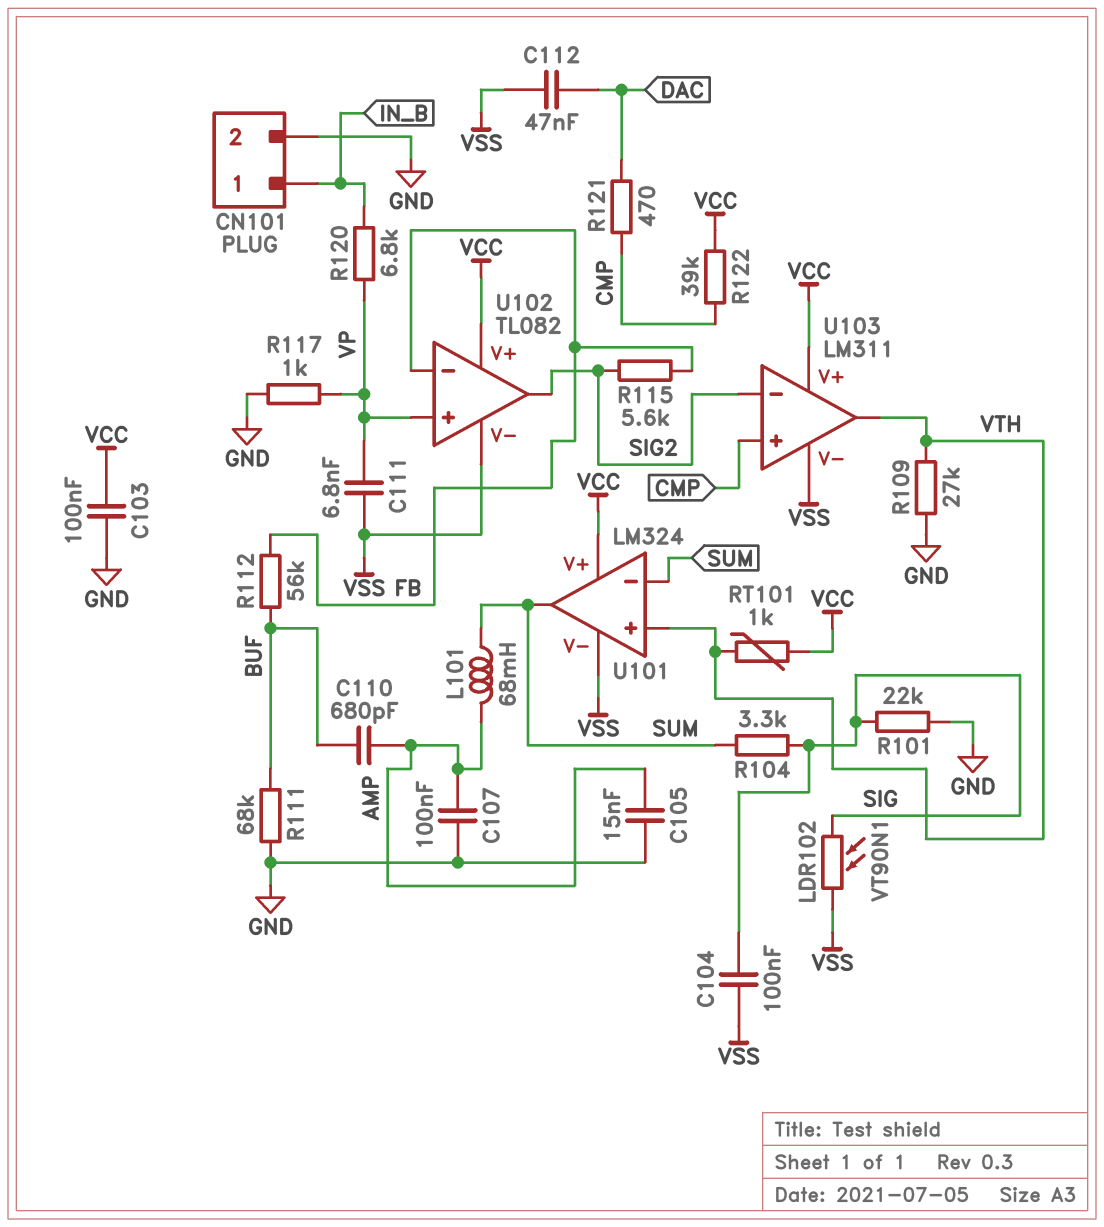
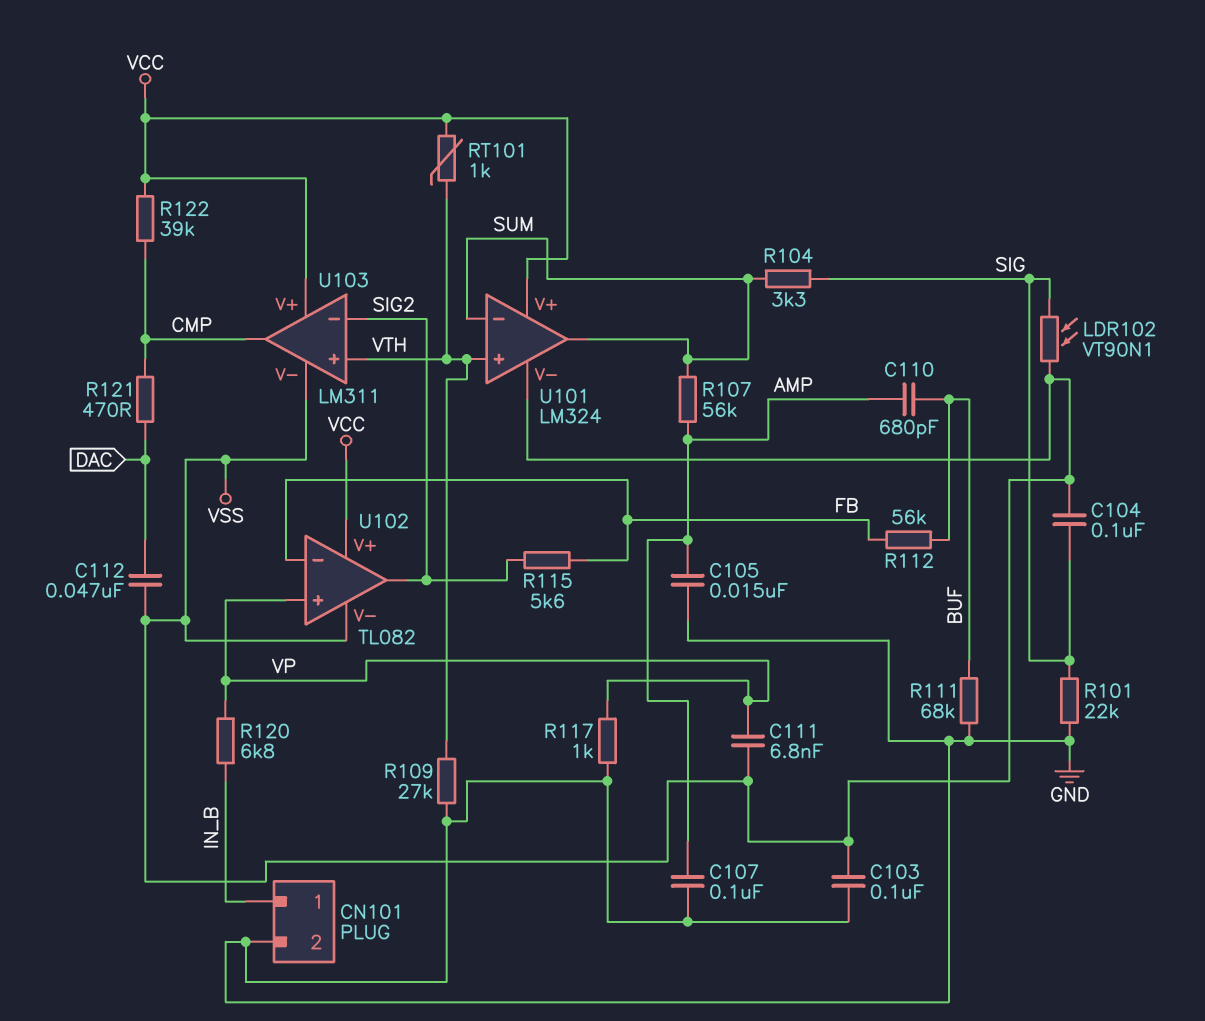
C103: 100nF (GND, VCC) -> 100nF (GND, VSS)
L101: 68mH (AMP, SUM) -> none
R107: none -> 56k (AMP, SUM)
U103 pin in+: CMP -> VTH
U103 pin out: VTH -> CMP

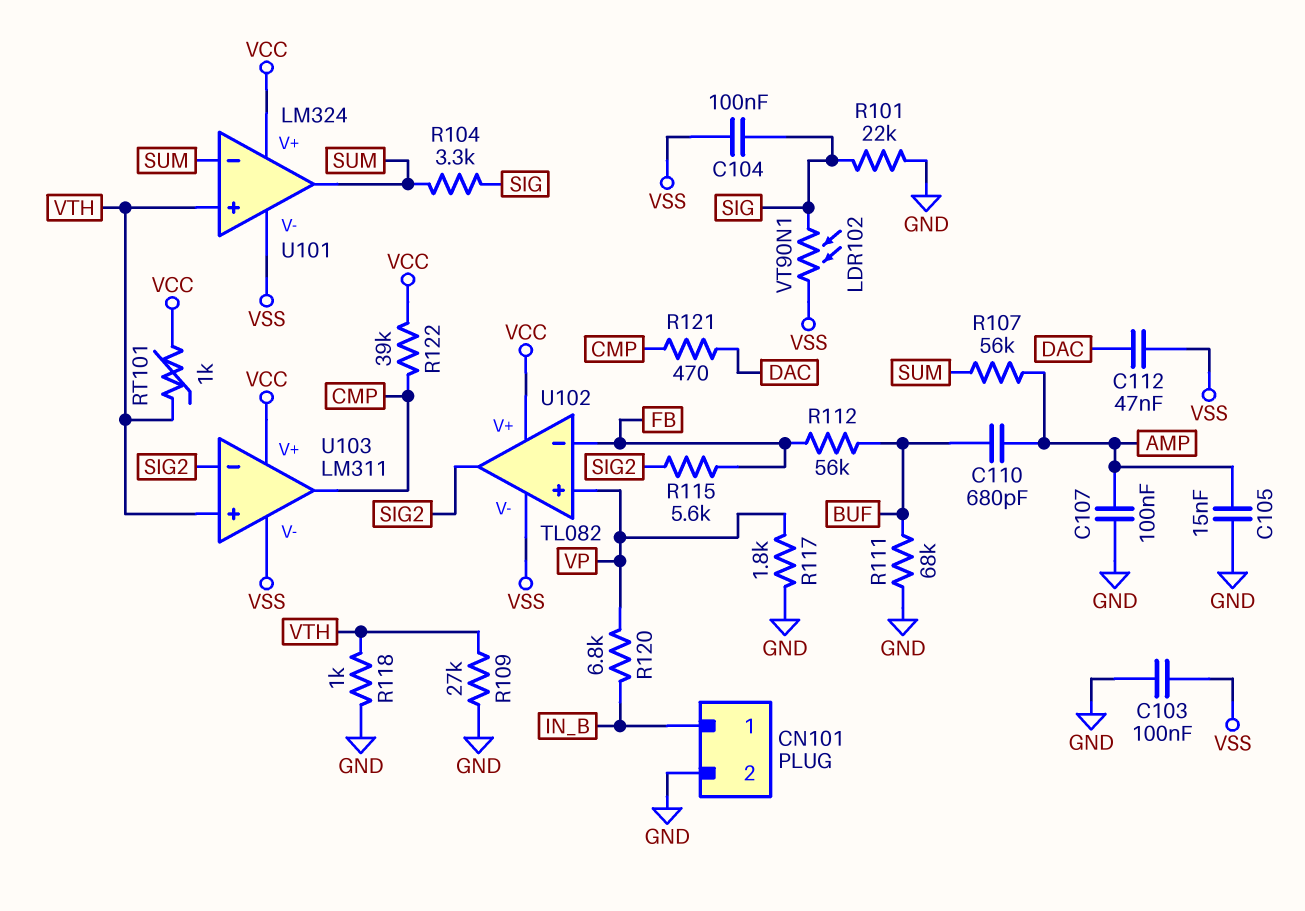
C111: 6.8nF (VP, VSS) -> none
R117: 1k (GND, VP) -> 1.8k (GND, VP)
R118: none -> 1k (GND, VTH)

